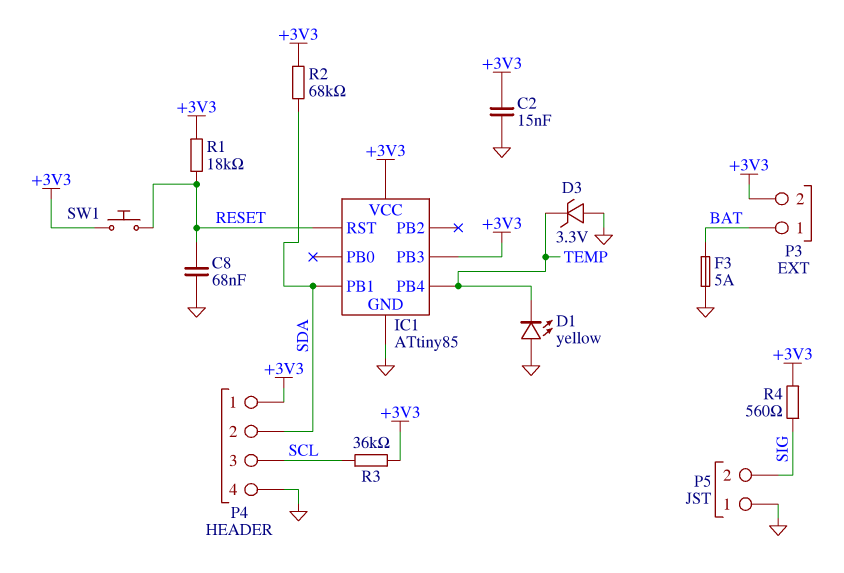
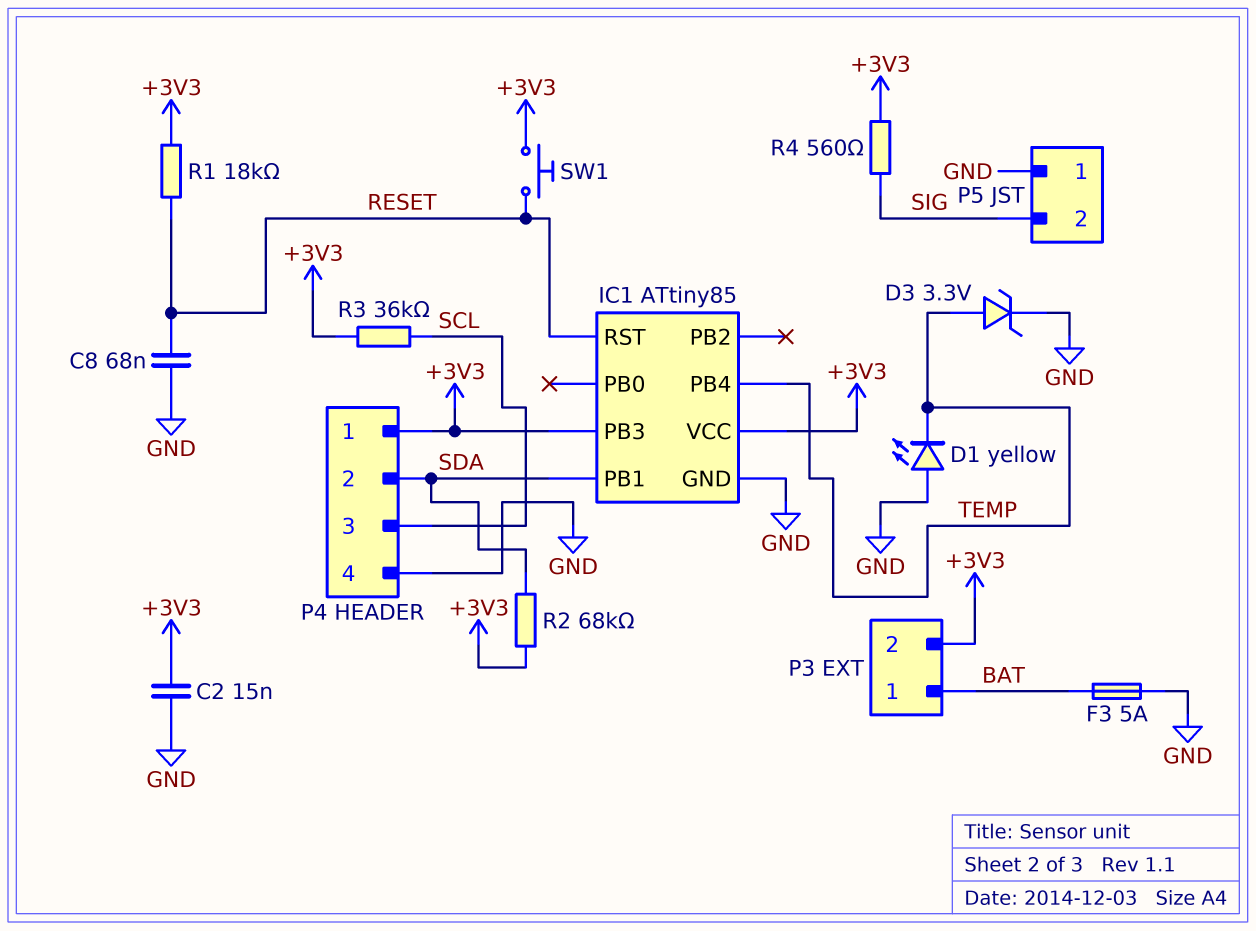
D3: zener 3.3V (A GND, K TEMP) -> zener 3.3V (A TEMP, K GND)

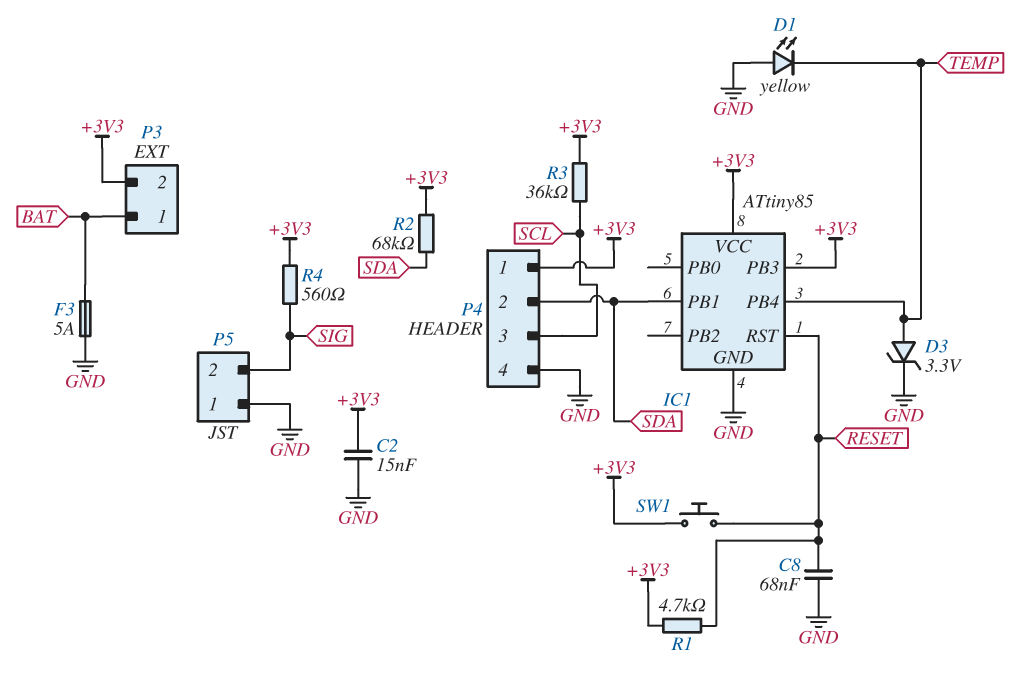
R1: 18k (+3V3, RESET) -> 4.7k (+3V3, RESET)

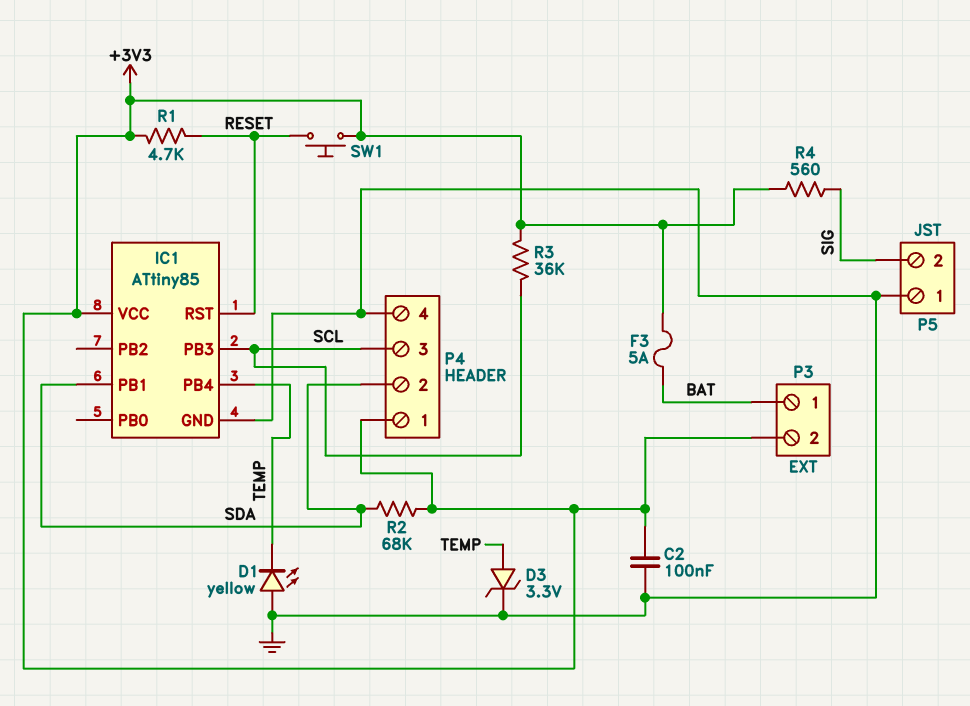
C2: 15nF (+3V3, GND) -> 100nF (+3V3, GND)
C8: 68nF (GND, RESET) -> none
F3: 5A (BAT, GND) -> 5A (+3V3, BAT)
IC1 pin PB3: +3V3 -> SCL

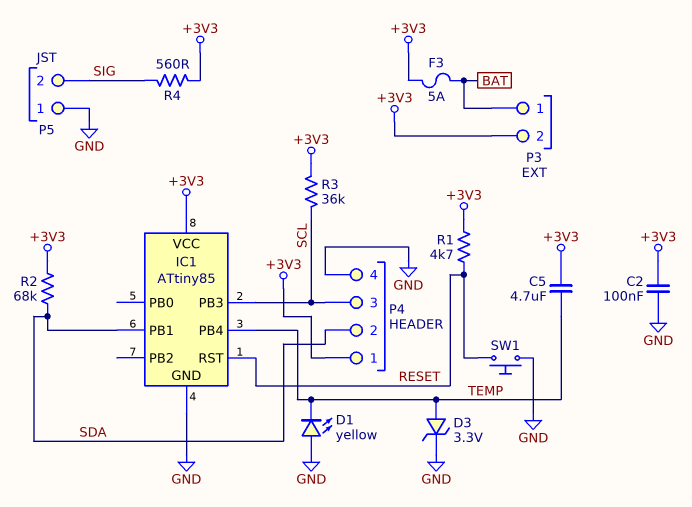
C5: none -> 4.7uF (+3V3, TEMP)
SW1: button (+3V3, RESET) -> button (GND, RESET)

